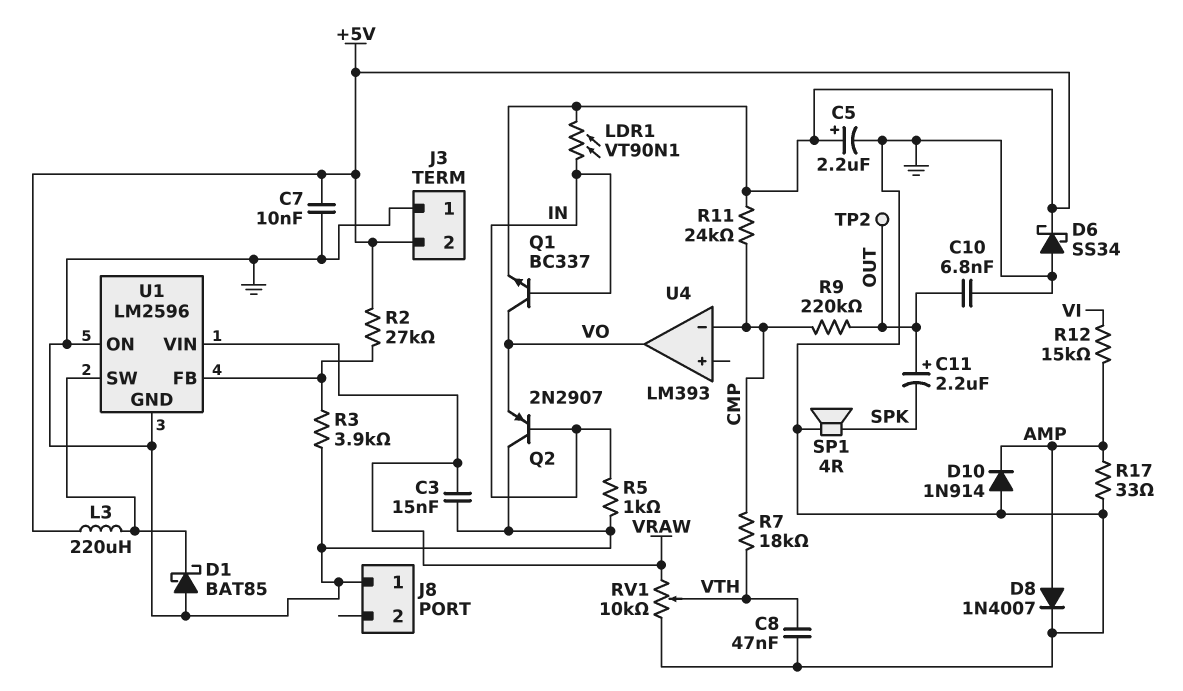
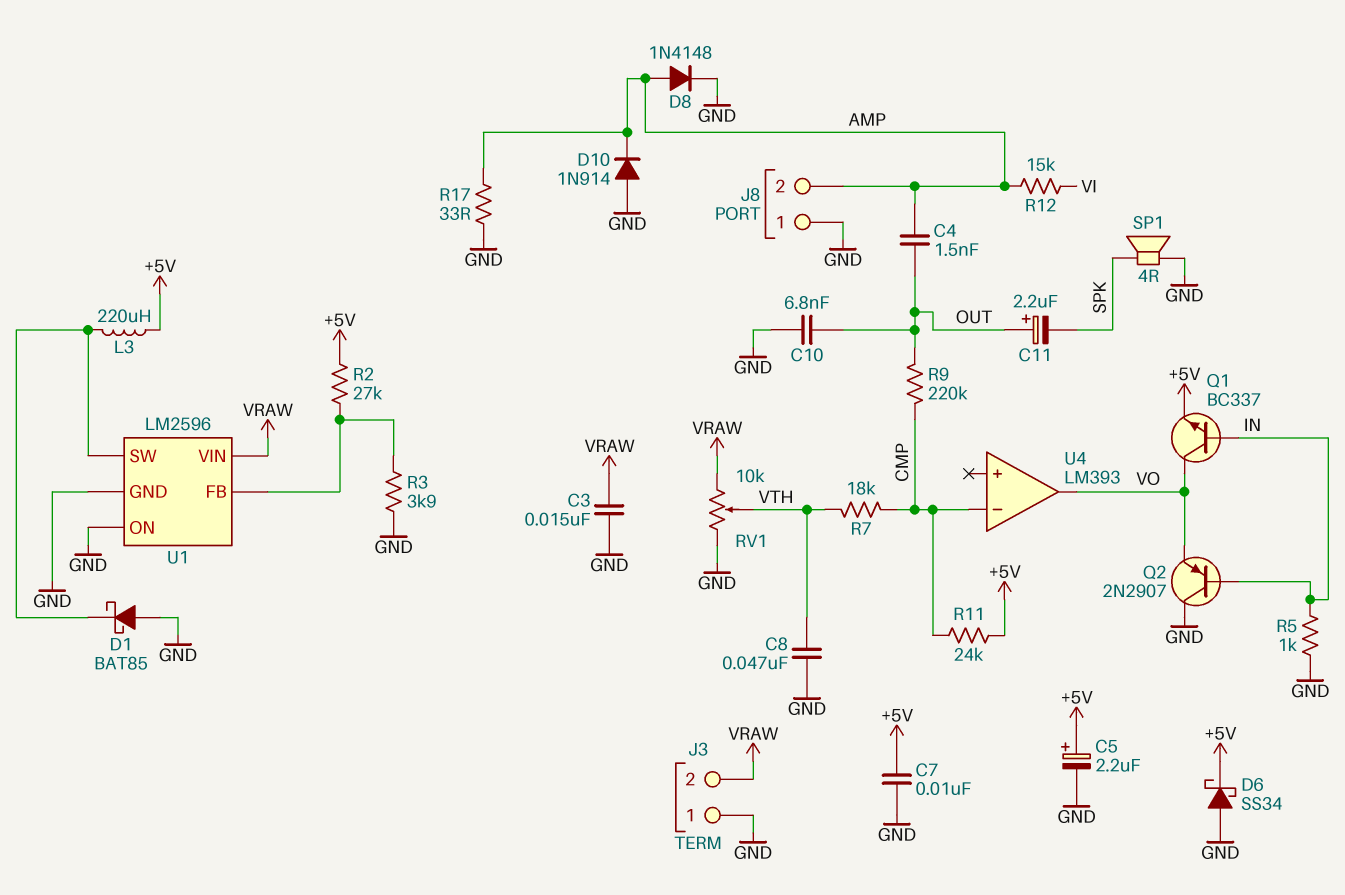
C4: none -> 1.5nF (AMP, OUT)
D8: diode 1N4007 (A AMP, K GND) -> diode 1N4148 (A AMP, K GND)
J3 pin 2: +5V -> VRAW
J8 pin 2: none -> AMP
LDR1: VT90N1 (+5V, IN) -> none
TP2: test point (OUT) -> none

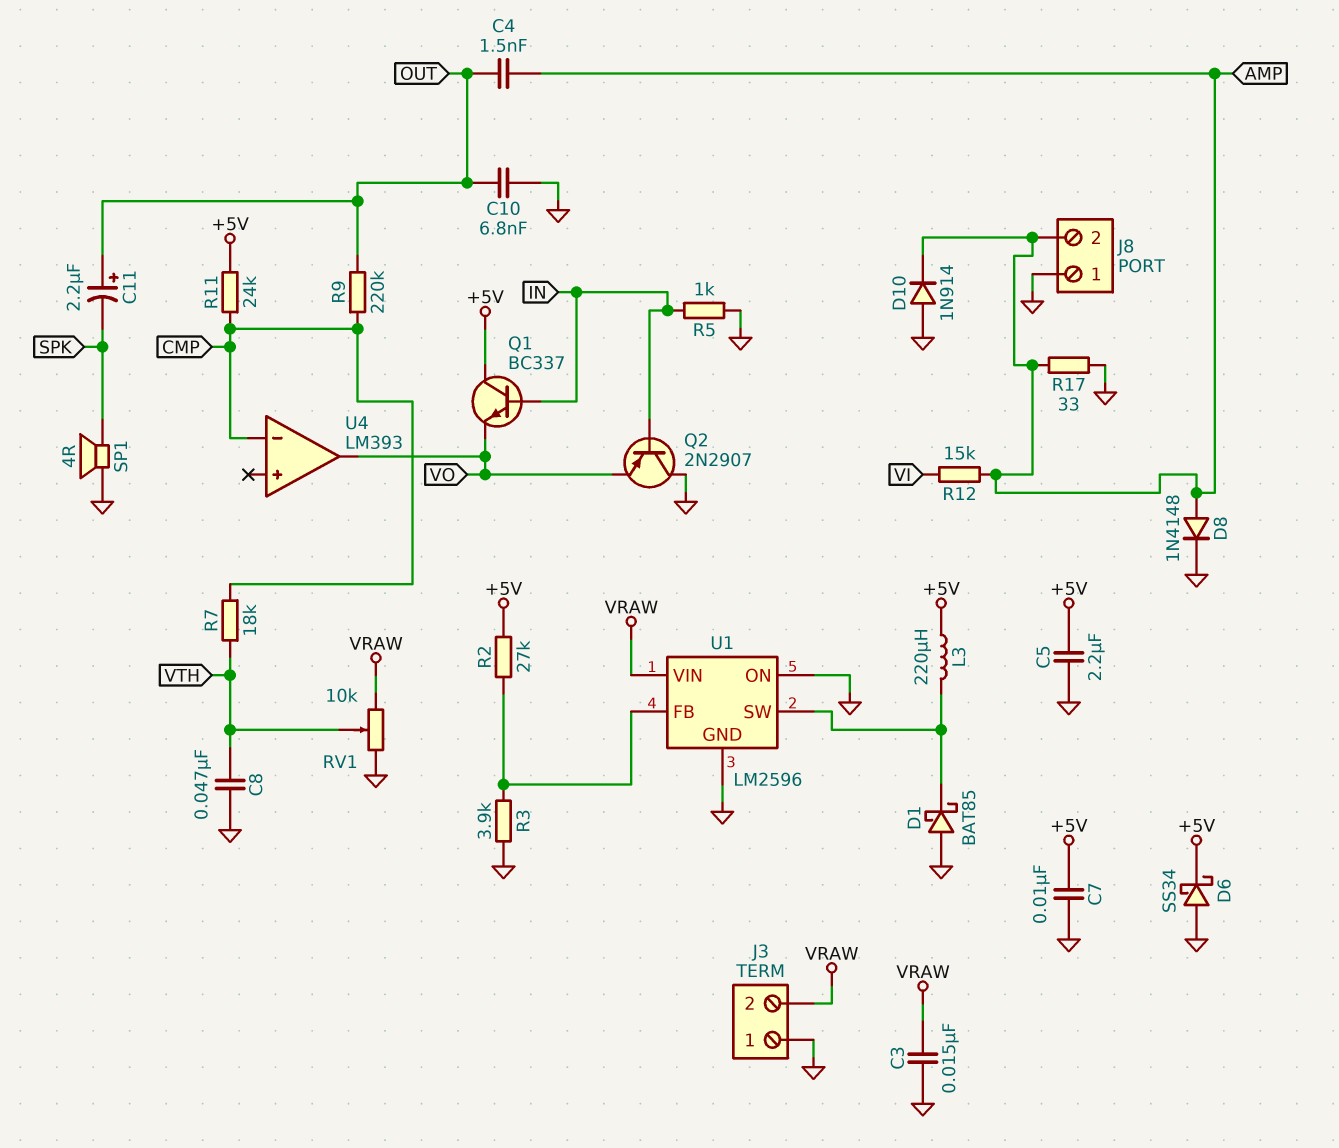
C5: 2.2uF (plus +5V, minus GND) -> 2.2uF (+5V, GND)
Q1: NPN BC337 (B IN, C VO, E +5V) -> NPN BC337 (B IN, C +5V, E VO)

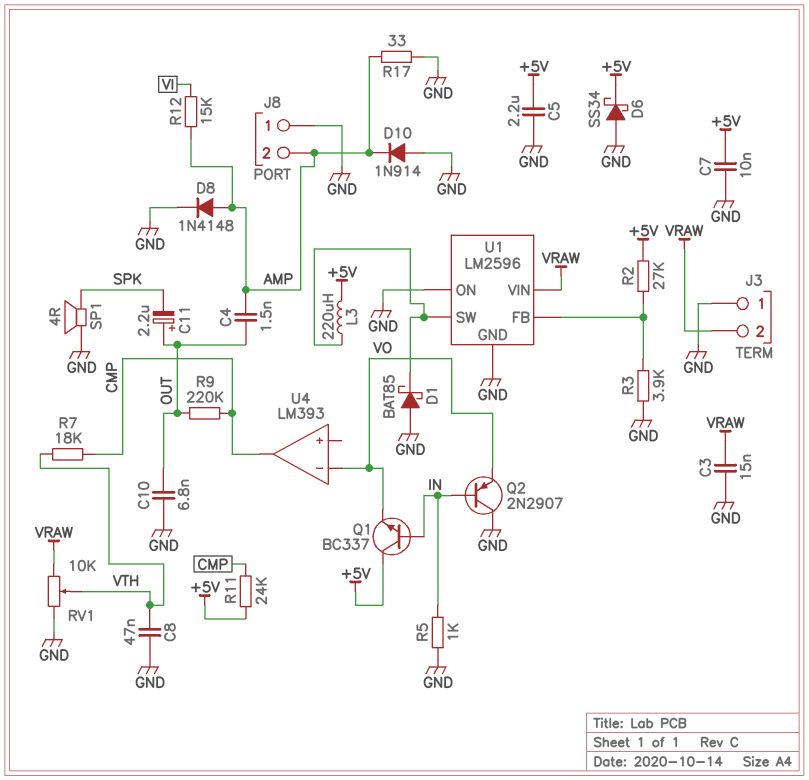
U4 pin in-: CMP -> VO
U4 pin out: VO -> CMP

